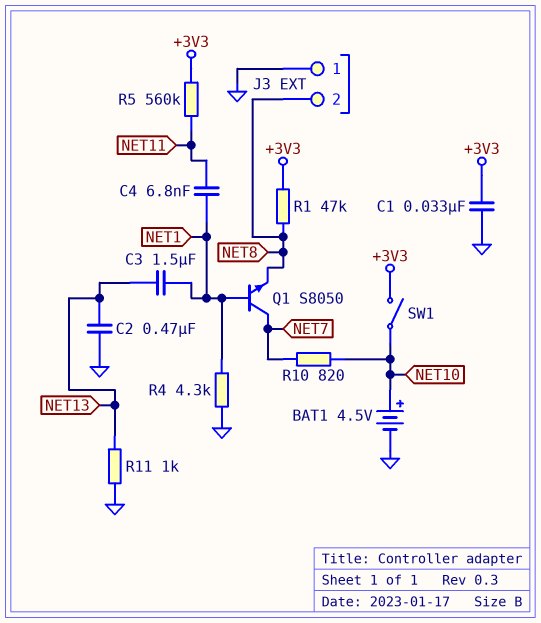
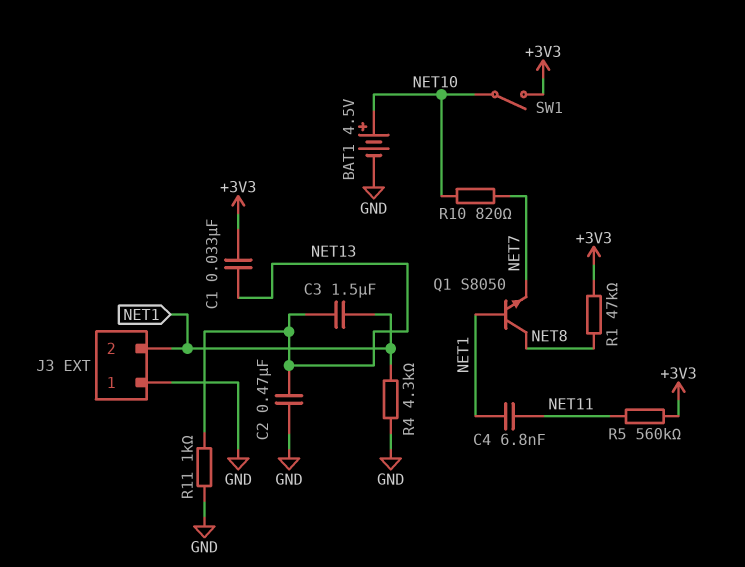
C1: 33nF (+3V3, GND) -> 33nF (+3V3, NET13)
J3 pin 2: NET8 -> NET1
Q1: NPN S8050 (B NET1, C NET7, E NET8) -> NPN S8050 (B NET1, C NET8, E NET7)

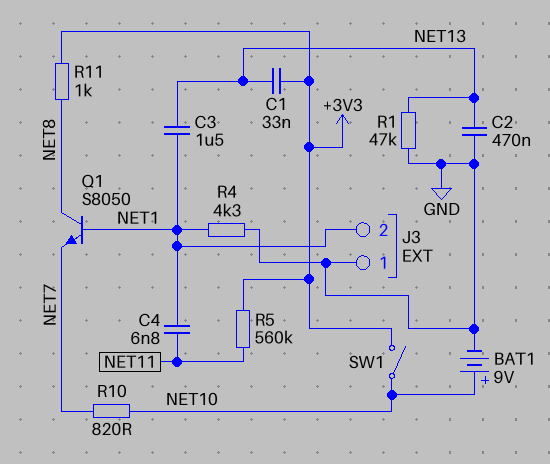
BAT1: 4.5V (plus NET10, minus GND) -> 9V (plus NET10, minus GND)
R1: 47k (+3V3, NET8) -> 47k (GND, NET13)
R11: 1k (GND, NET13) -> 1k (+3V3, NET8)

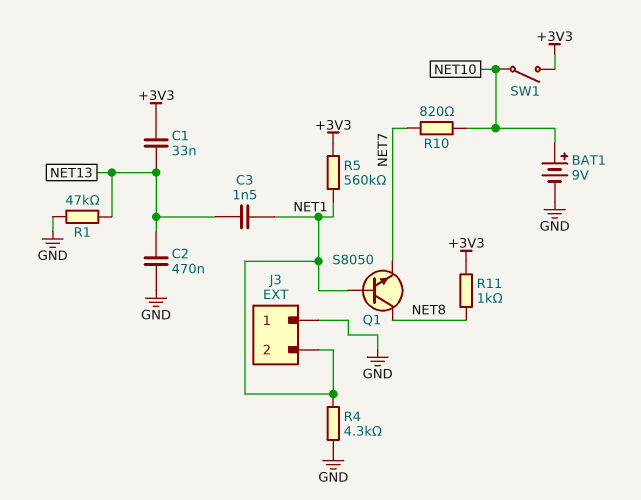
C3: 1.5uF (NET1, NET13) -> 1.5nF (NET1, NET13)
C4: 6.8nF (NET1, NET11) -> none
R5: 560k (+3V3, NET11) -> 560k (+3V3, NET1)

